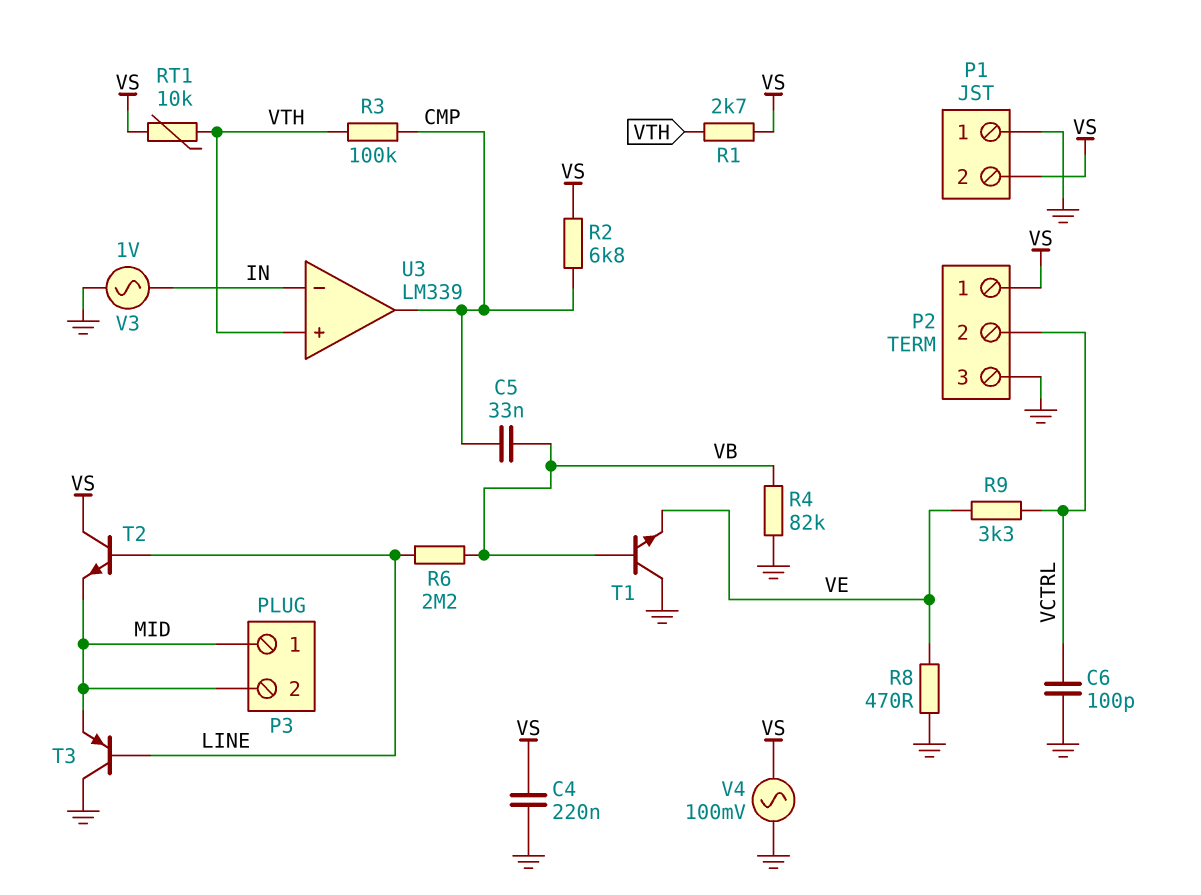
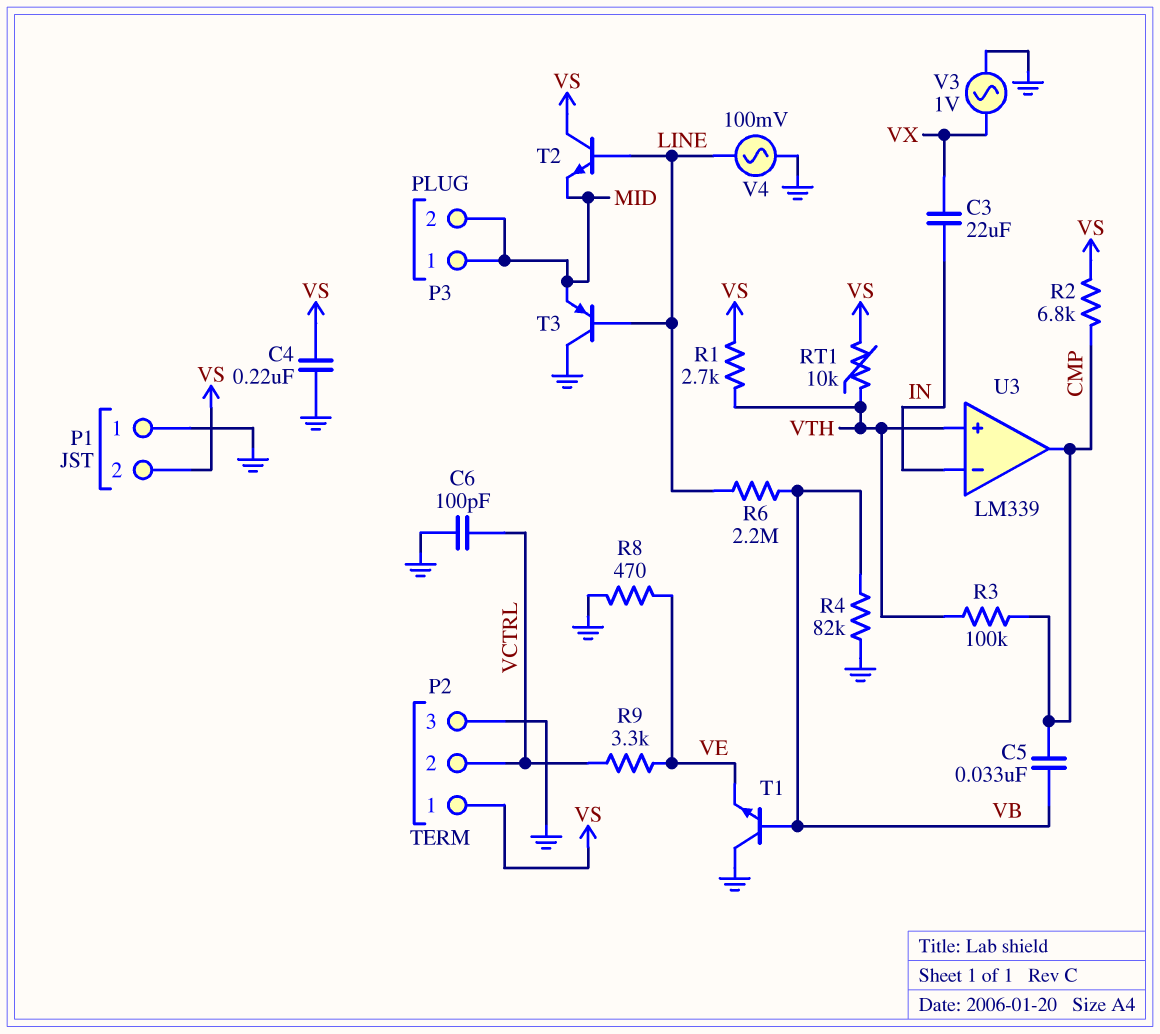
C3: none -> 22uF (IN, VX)
V3: AC 1V (GND, IN) -> AC 1V (GND, VX)
V4: AC 100mV (GND, VS) -> AC 100mV (GND, LINE)

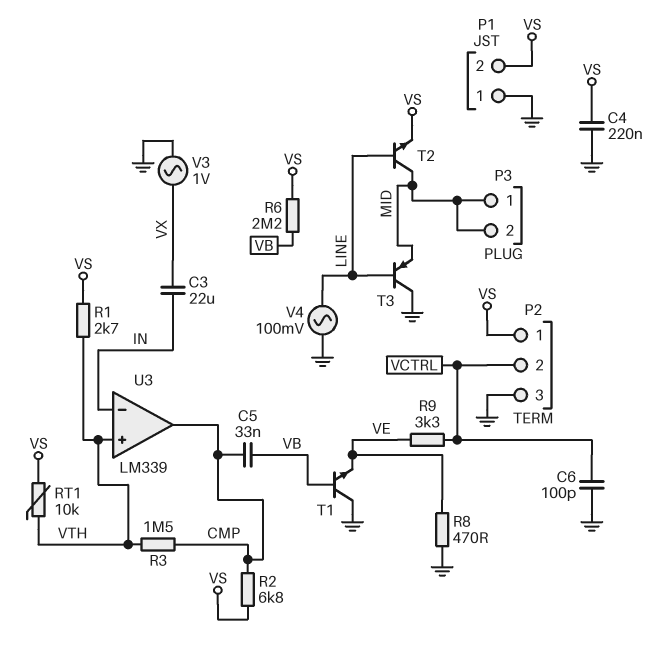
R3: 100k (CMP, VTH) -> 1.5M (CMP, VTH)
R4: 82k (GND, VB) -> none
R6: 2.2M (LINE, VB) -> 2.2M (VB, VS)
T2: NPN (B LINE, C VS, E MID) -> NPN (B LINE, C MID, E VS)

